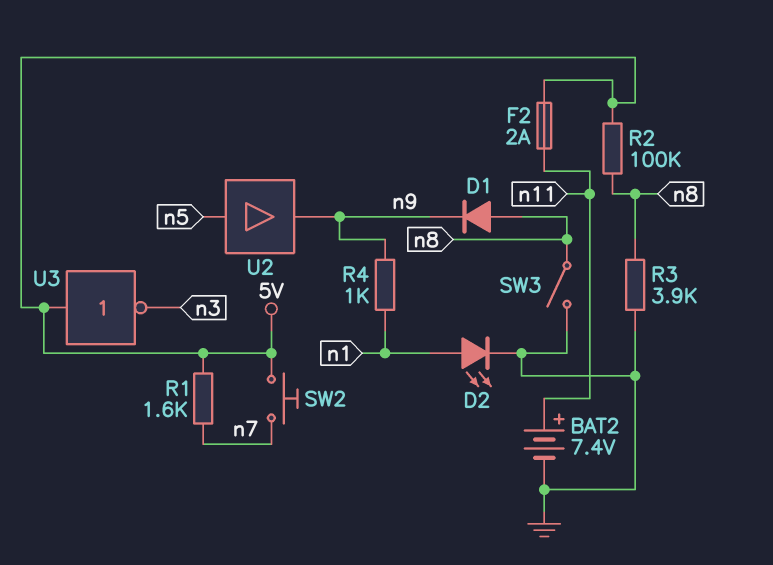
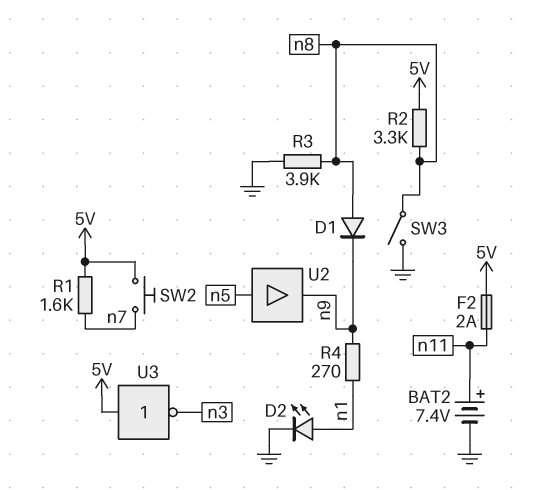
R2: 100k (5V, n8) -> 3.3k (5V, n8)
R4: 1k (n1, n9) -> 270 (n1, n9)

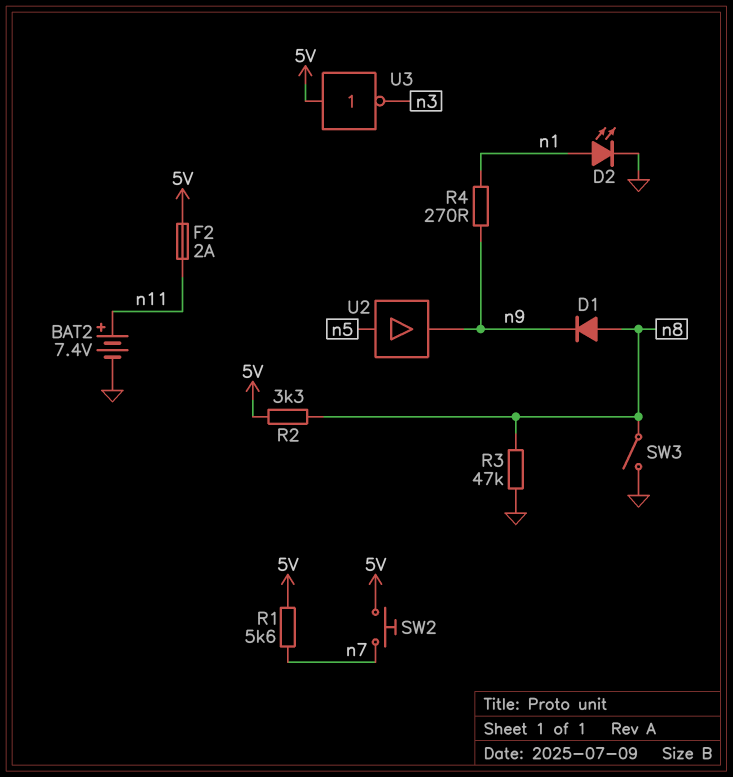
R1: 1.6k (5V, n7) -> 5.6k (5V, n7)
R3: 3.9k (GND, n8) -> 47k (GND, n8)

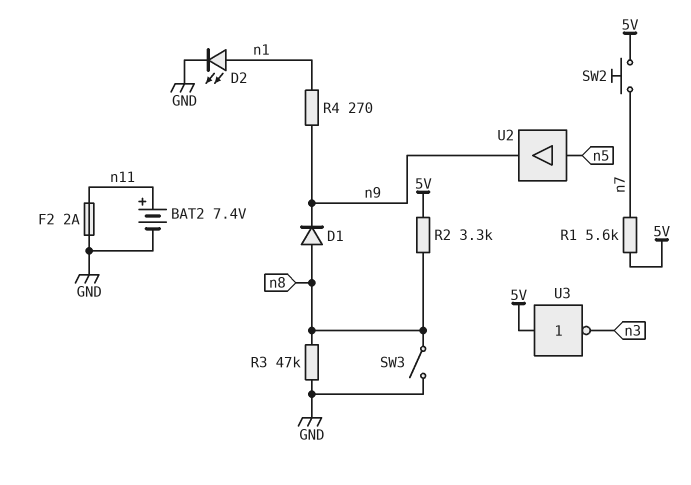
F2: 2A (5V, n11) -> 2A (GND, n11)

